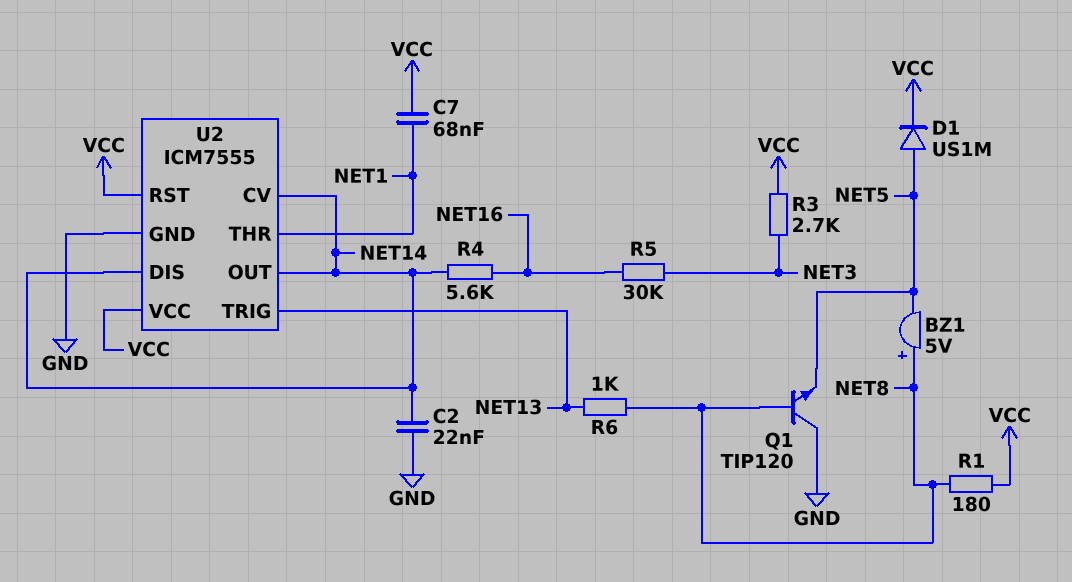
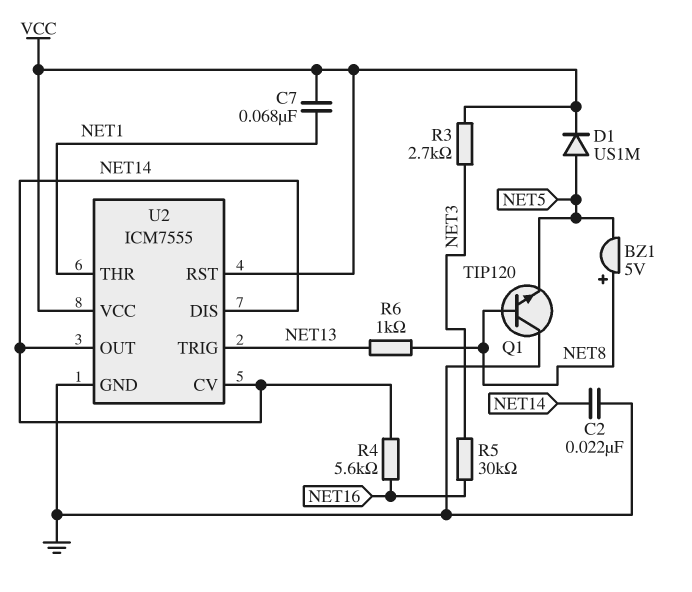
R1: 180 (NET8, VCC) -> none

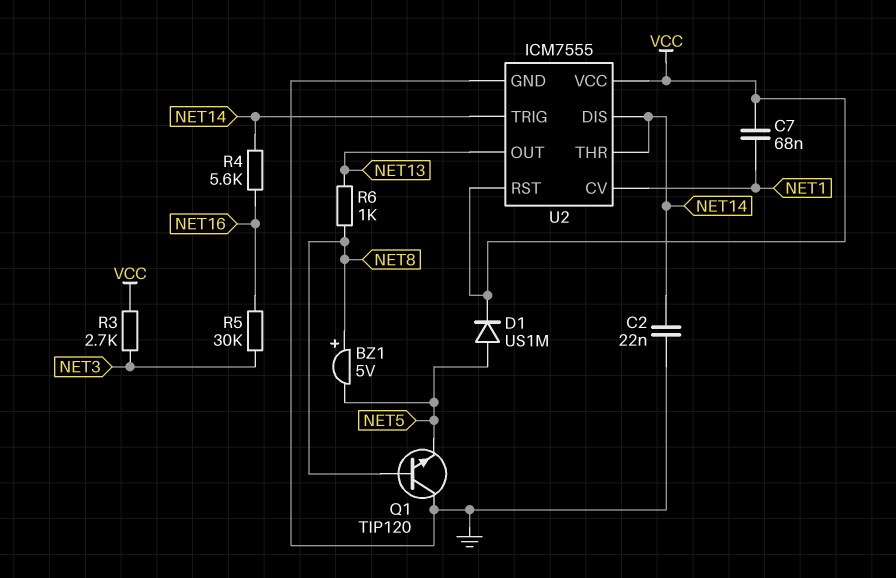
U2 pin CV: NET14 -> NET1
U2 pin OUT: NET14 -> NET13
U2 pin THR: NET1 -> NET14
U2 pin TRIG: NET13 -> NET14

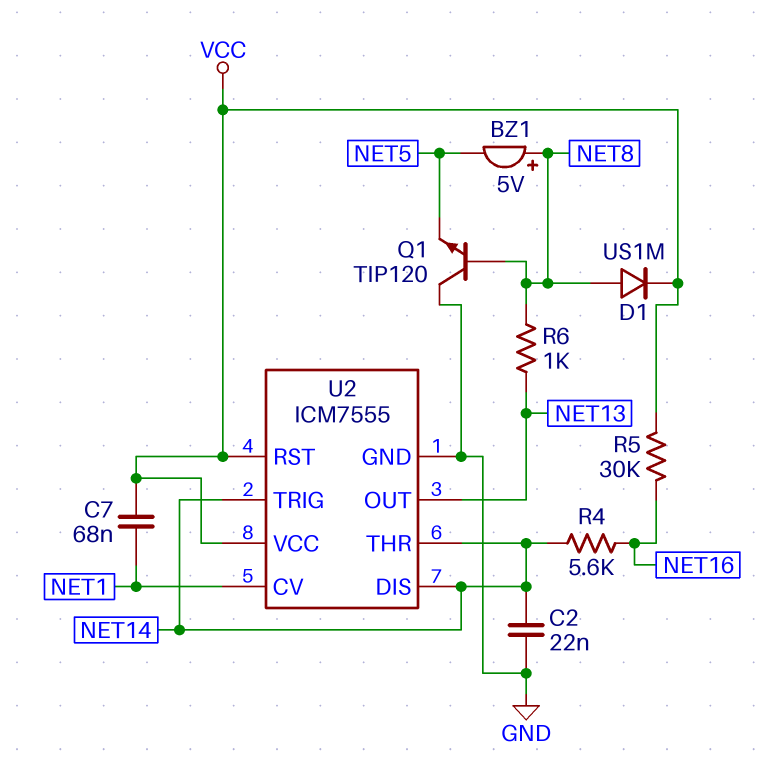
D1: diode US1M (A NET5, K VCC) -> diode US1M (A NET8, K VCC)
R3: 2.7k (NET3, VCC) -> none
R5: 30k (NET3, NET16) -> 30k (NET16, VCC)

